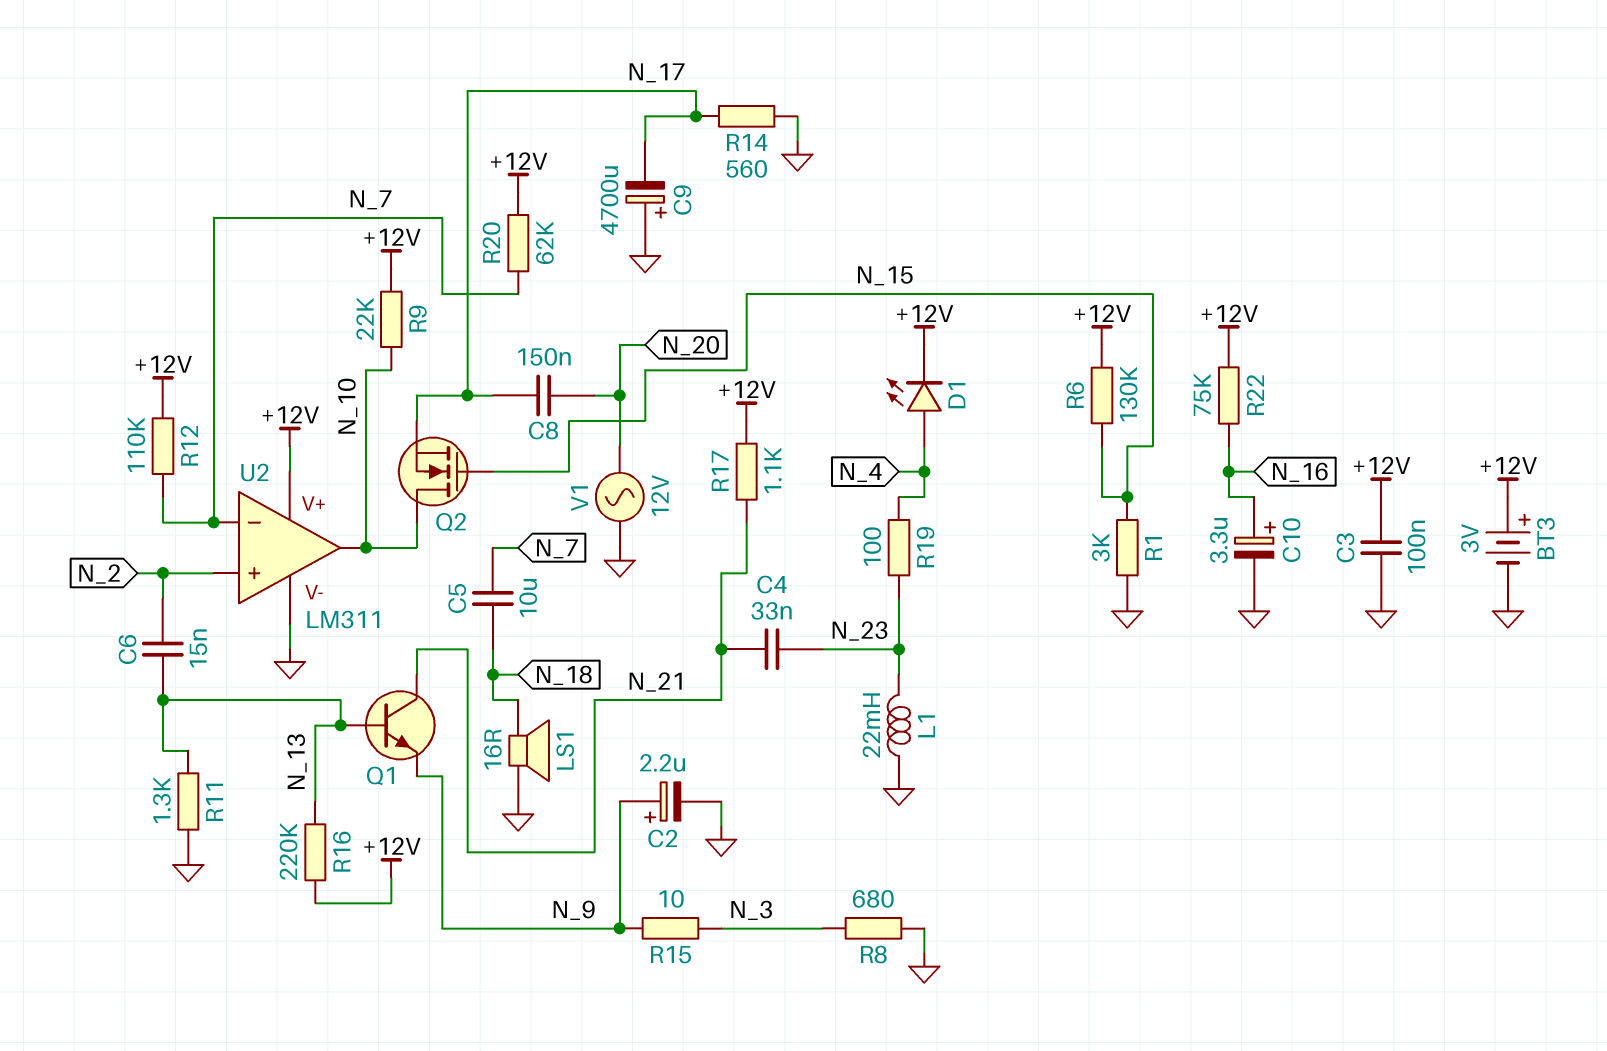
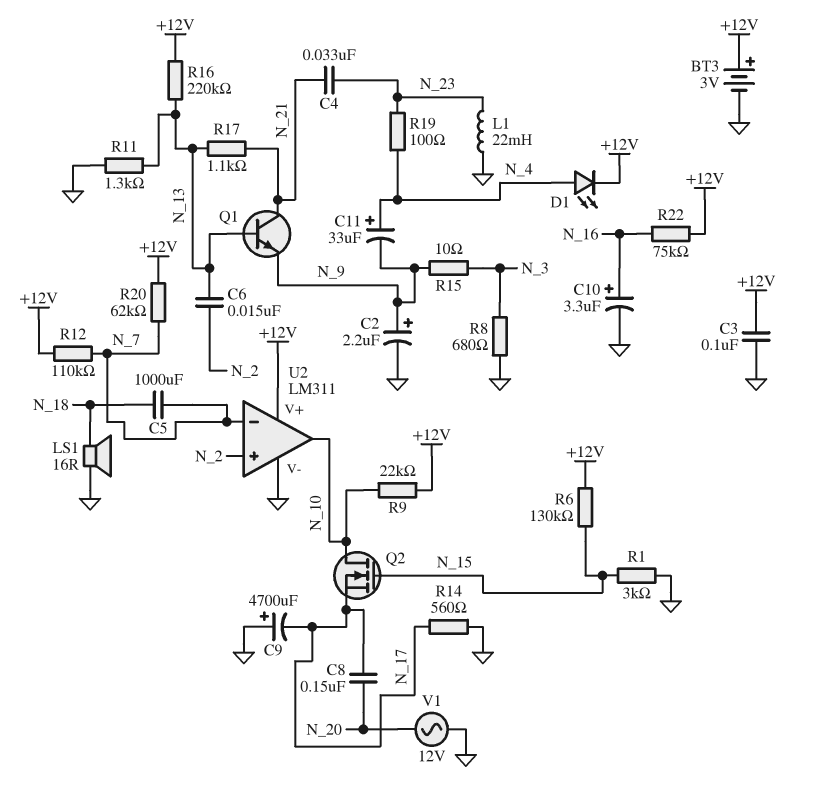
C5: 10uF (N_7, N_18) -> 1000uF (N_7, N_18)
C11: none -> 33uF (plus N_4, minus N_9)
R17: 1.1k (+12V, N_21) -> 1.1k (N_13, N_21)

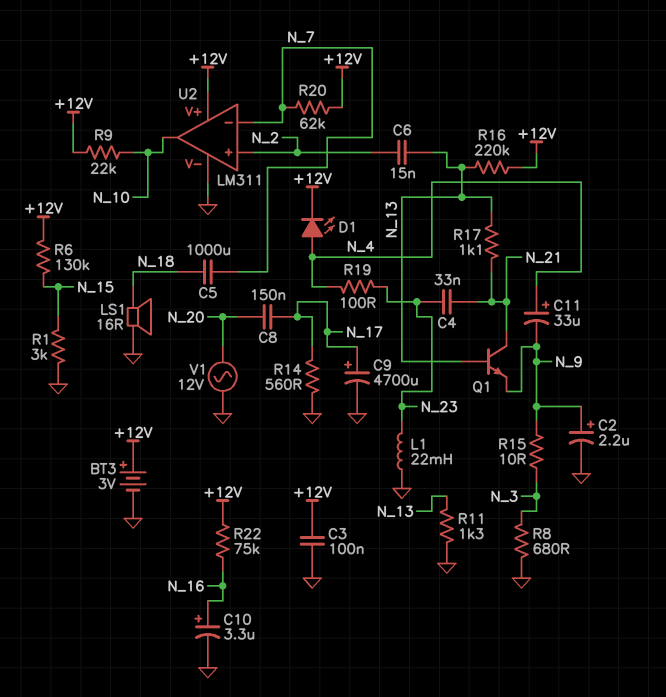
C9: 4700uF (plus GND, minus N_17) -> 4700uF (plus N_17, minus GND)
Q2: NMOS (G N_15, D N_10, S N_17) -> none
R12: 110k (+12V, N_7) -> none

